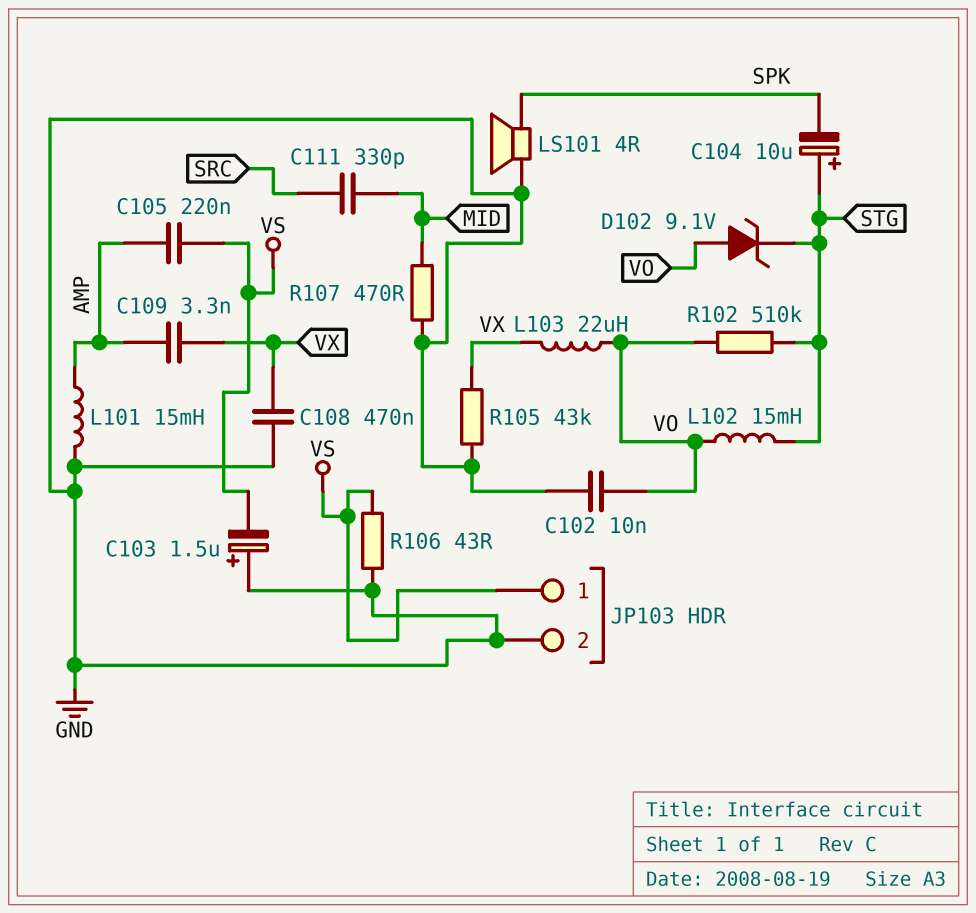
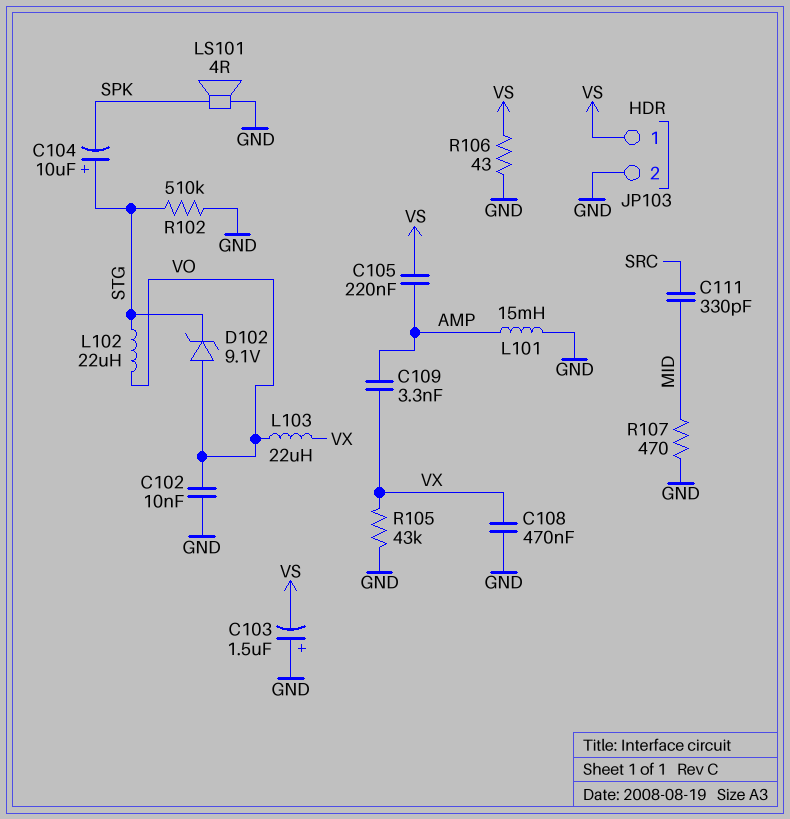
L102: 15mH (STG, VO) -> 22uH (STG, VO)
R102: 510k (STG, VO) -> 510k (GND, STG)

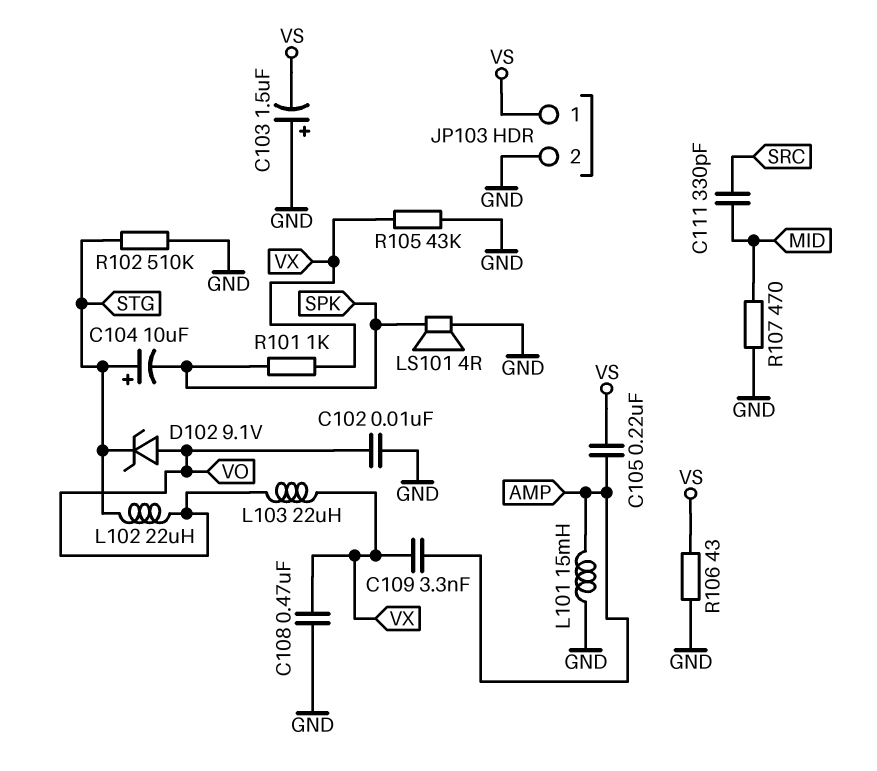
R101: none -> 1k (SPK, VX)

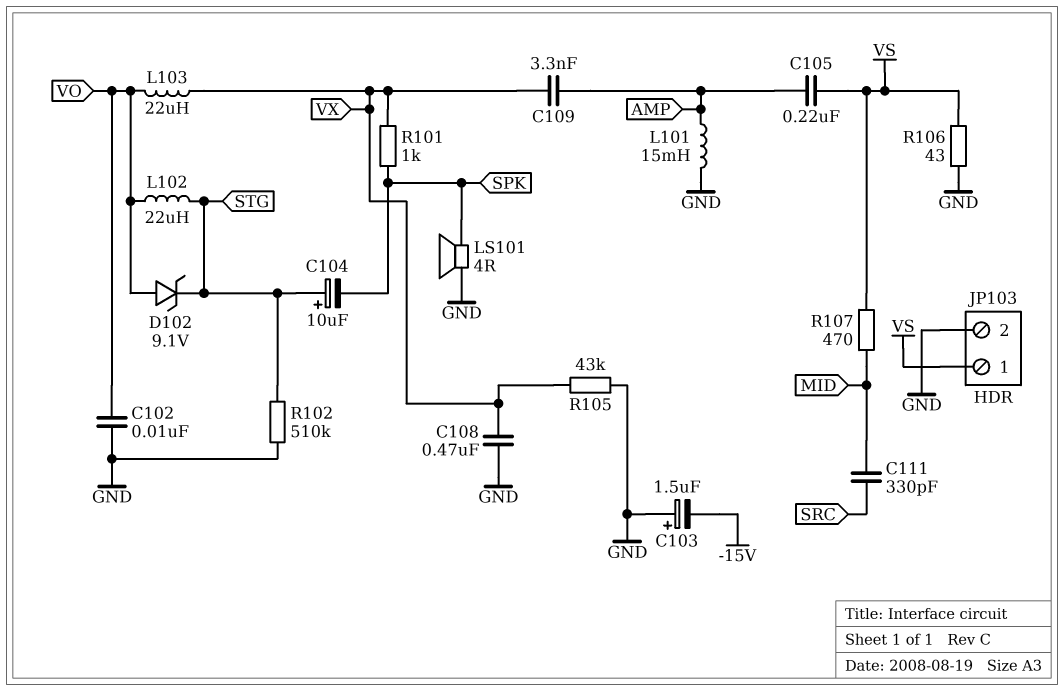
C103: 1.5uF (plus GND, minus VS) -> 1.5uF (plus GND, minus -15V)
R107: 470 (GND, MID) -> 470 (MID, VS)

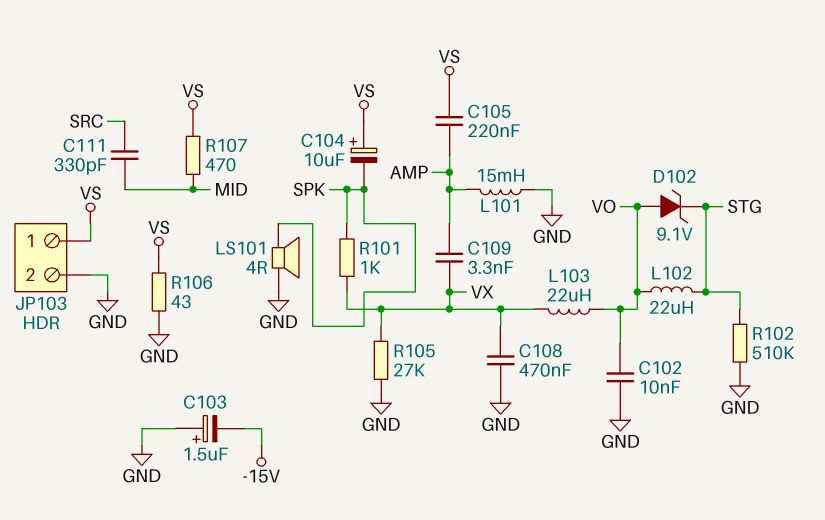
C104: 10uF (plus STG, minus SPK) -> 10uF (plus VS, minus SPK)
R105: 43k (GND, VX) -> 27k (GND, VX)

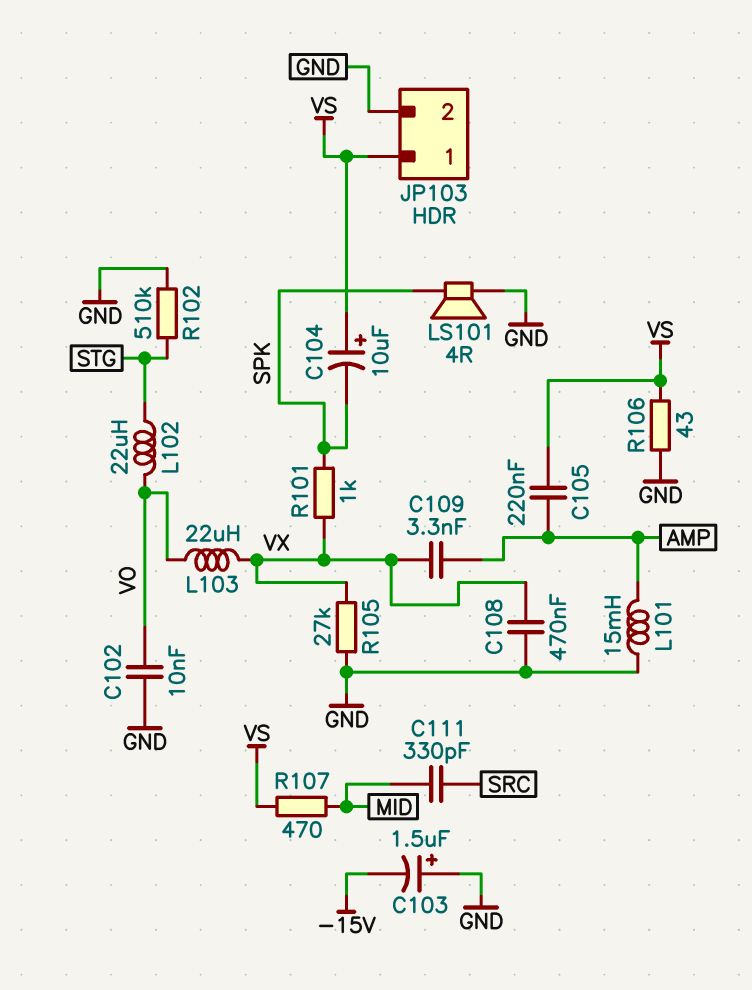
D102: zener 9.1V (A VO, K STG) -> none

